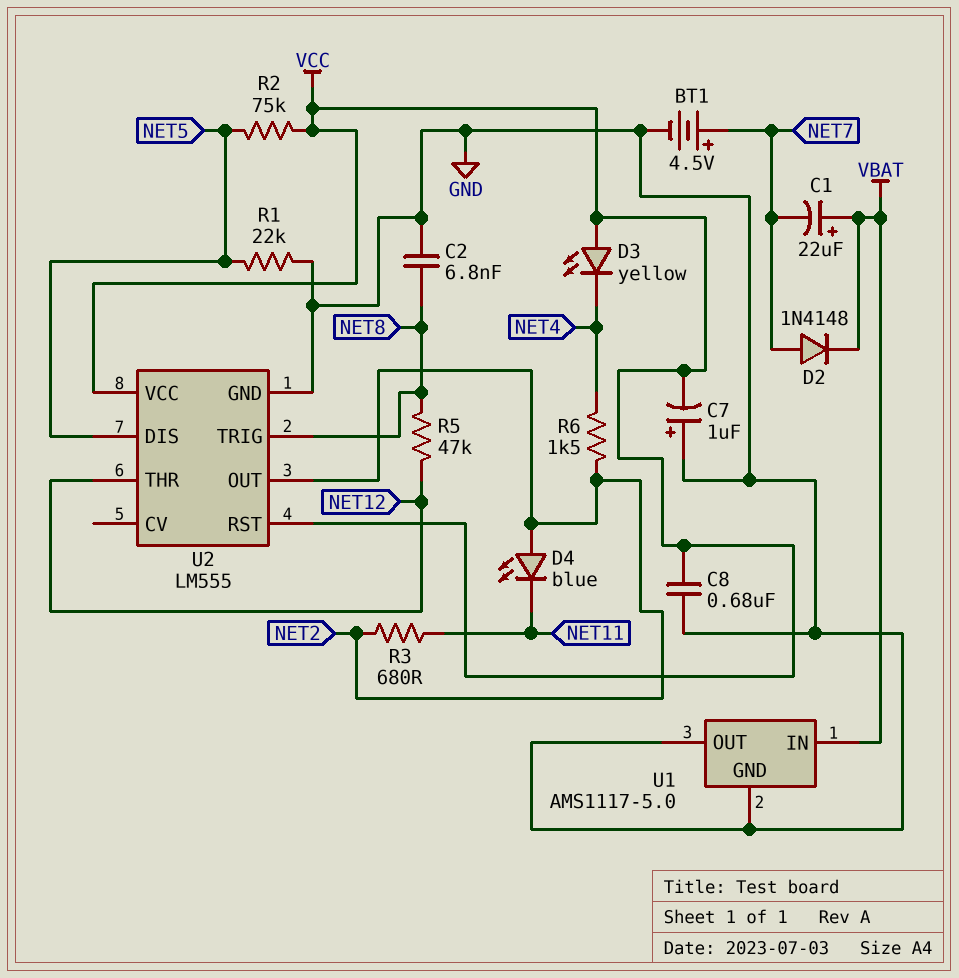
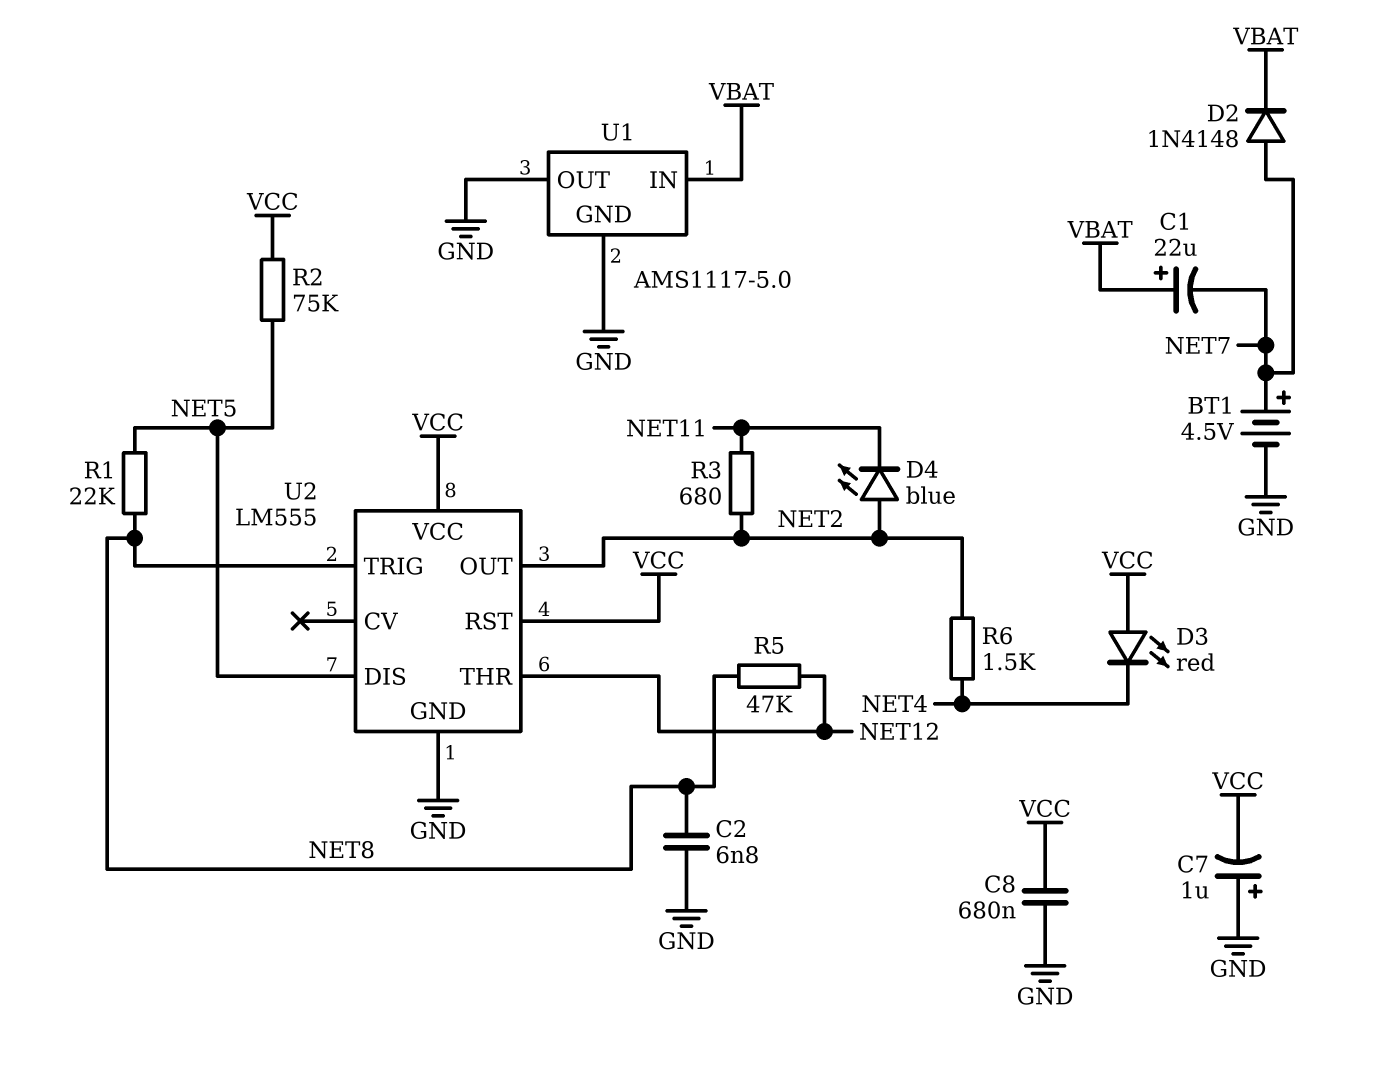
D3: LED yellow (A VCC, K NET4) -> LED red (A VCC, K NET4)
R1: 22k (GND, NET5) -> 22k (NET5, NET8)

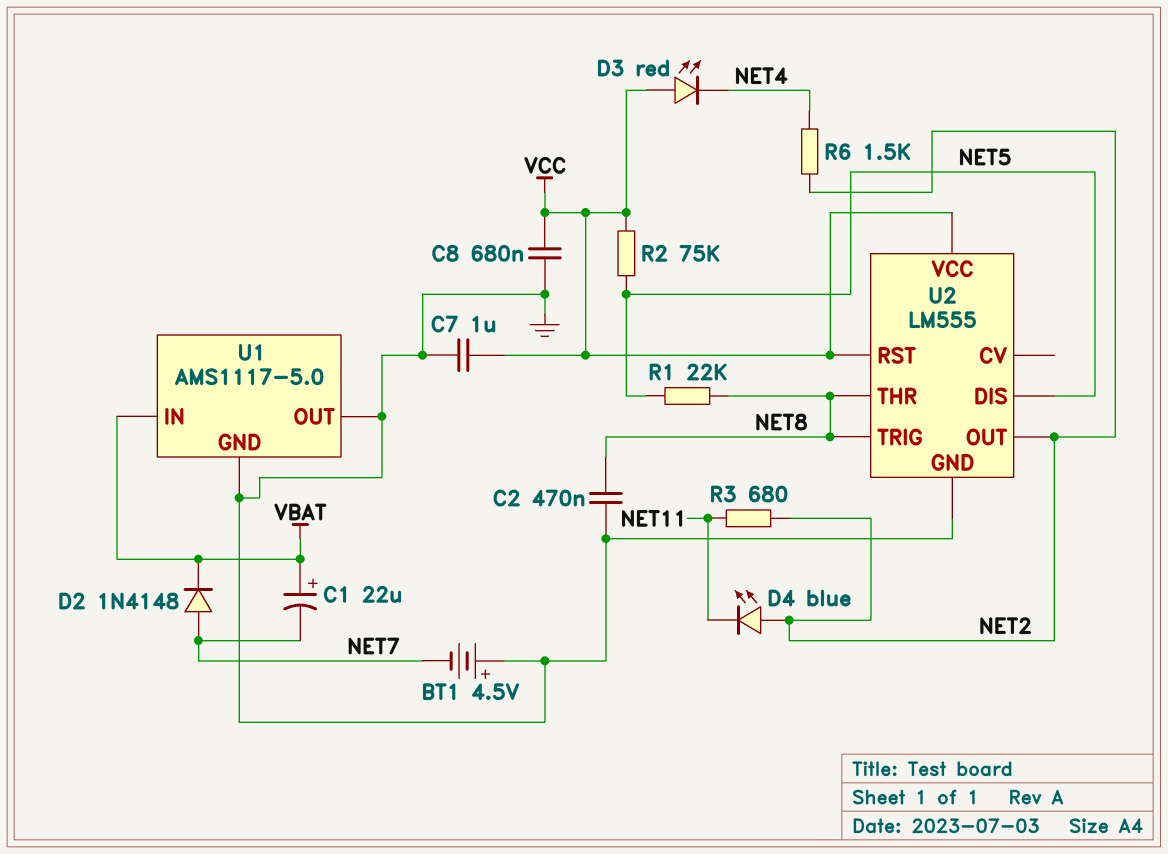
BT1: 4.5V (plus NET7, minus GND) -> 4.5V (plus GND, minus NET7)
C2: 6.8nF (GND, NET8) -> 470nF (GND, NET8)
C7: 1uF (plus GND, minus VCC) -> 1uF (GND, VCC)
R5: 47k (NET8, NET12) -> none
U2 pin THR: NET12 -> NET8

